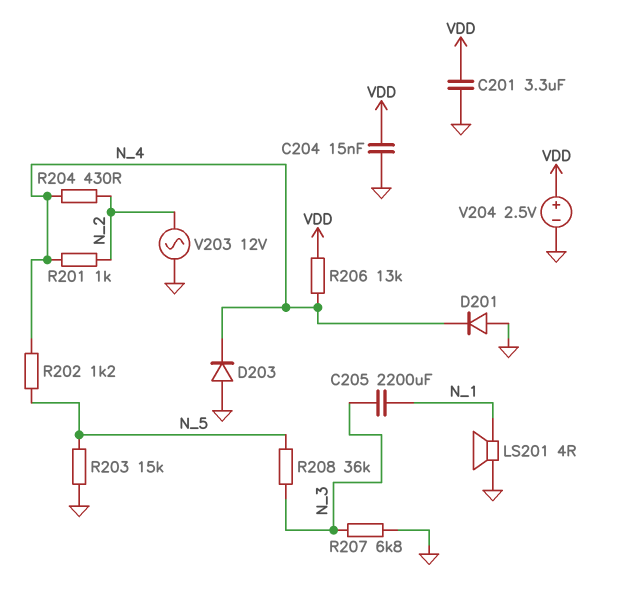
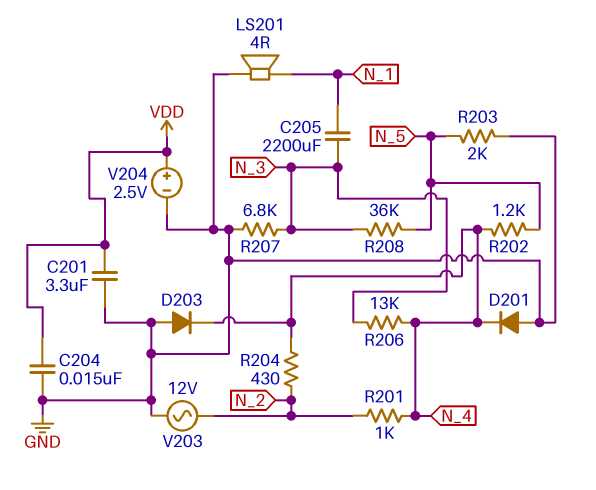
R203: 15k (GND, N_5) -> 2k (GND, N_5)
R206: 13k (N_4, VDD) -> 13k (N_3, N_4)

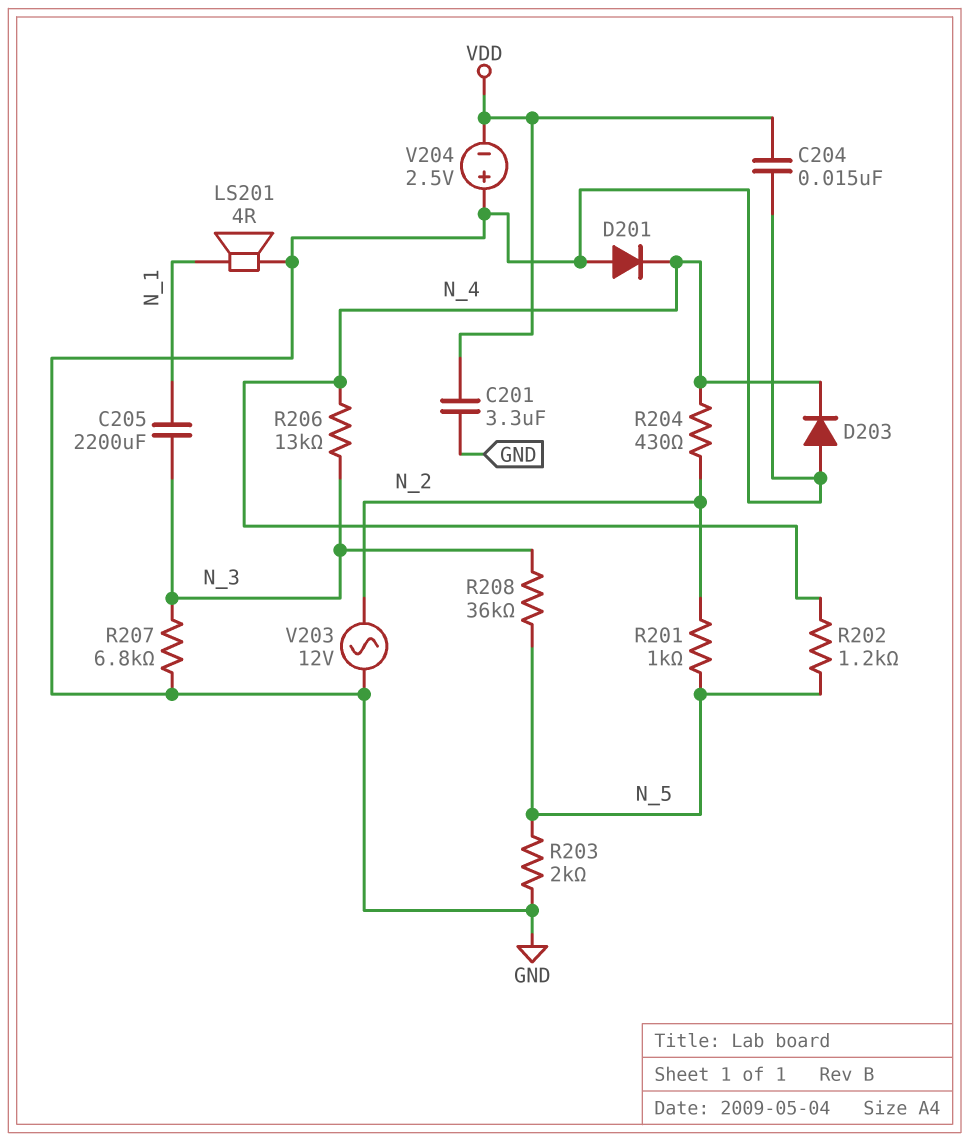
R201: 1k (N_2, N_4) -> 1k (N_2, N_5)
V204: 2.5V (plus VDD, minus GND) -> 2.5V (plus GND, minus VDD)

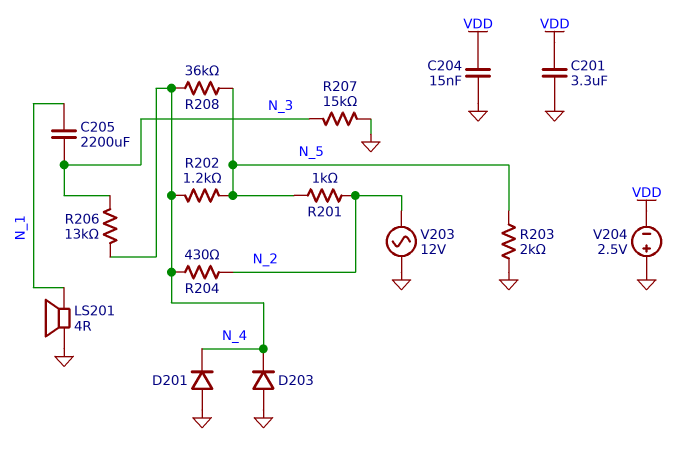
R207: 6.8k (GND, N_3) -> 15k (GND, N_3)
R208: 36k (N_3, N_5) -> 36k (N_4, N_5)

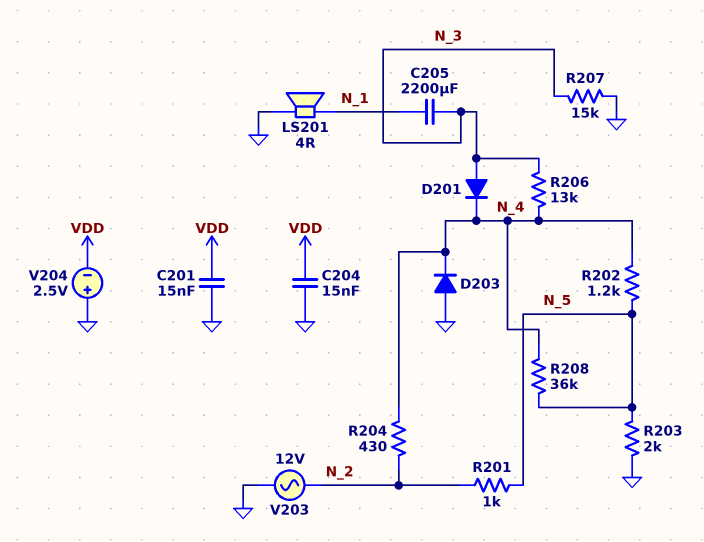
C201: 3.3uF (GND, VDD) -> 15nF (GND, VDD)
D201: diode (A GND, K N_4) -> diode (A N_3, K N_4)

